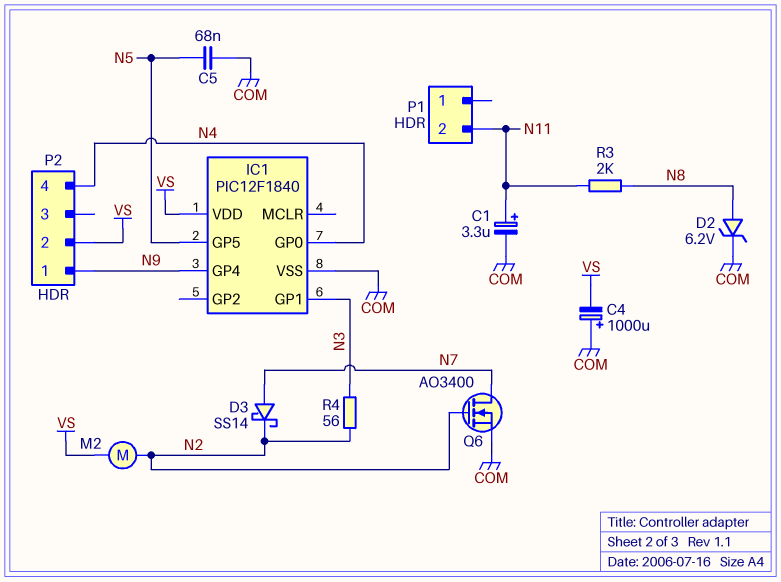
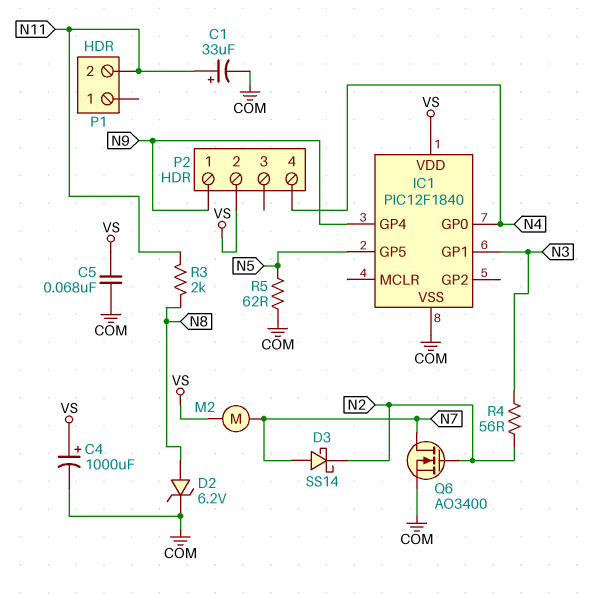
C1: 3.3uF (plus N11, minus COM) -> 33uF (plus N11, minus COM)
C4: 1000uF (plus COM, minus VS) -> 1000uF (plus VS, minus COM)
C5: 68nF (COM, N5) -> 68nF (COM, VS)
M2: motor (N2, VS) -> motor (N7, VS)
R5: none -> 62 (COM, N5)

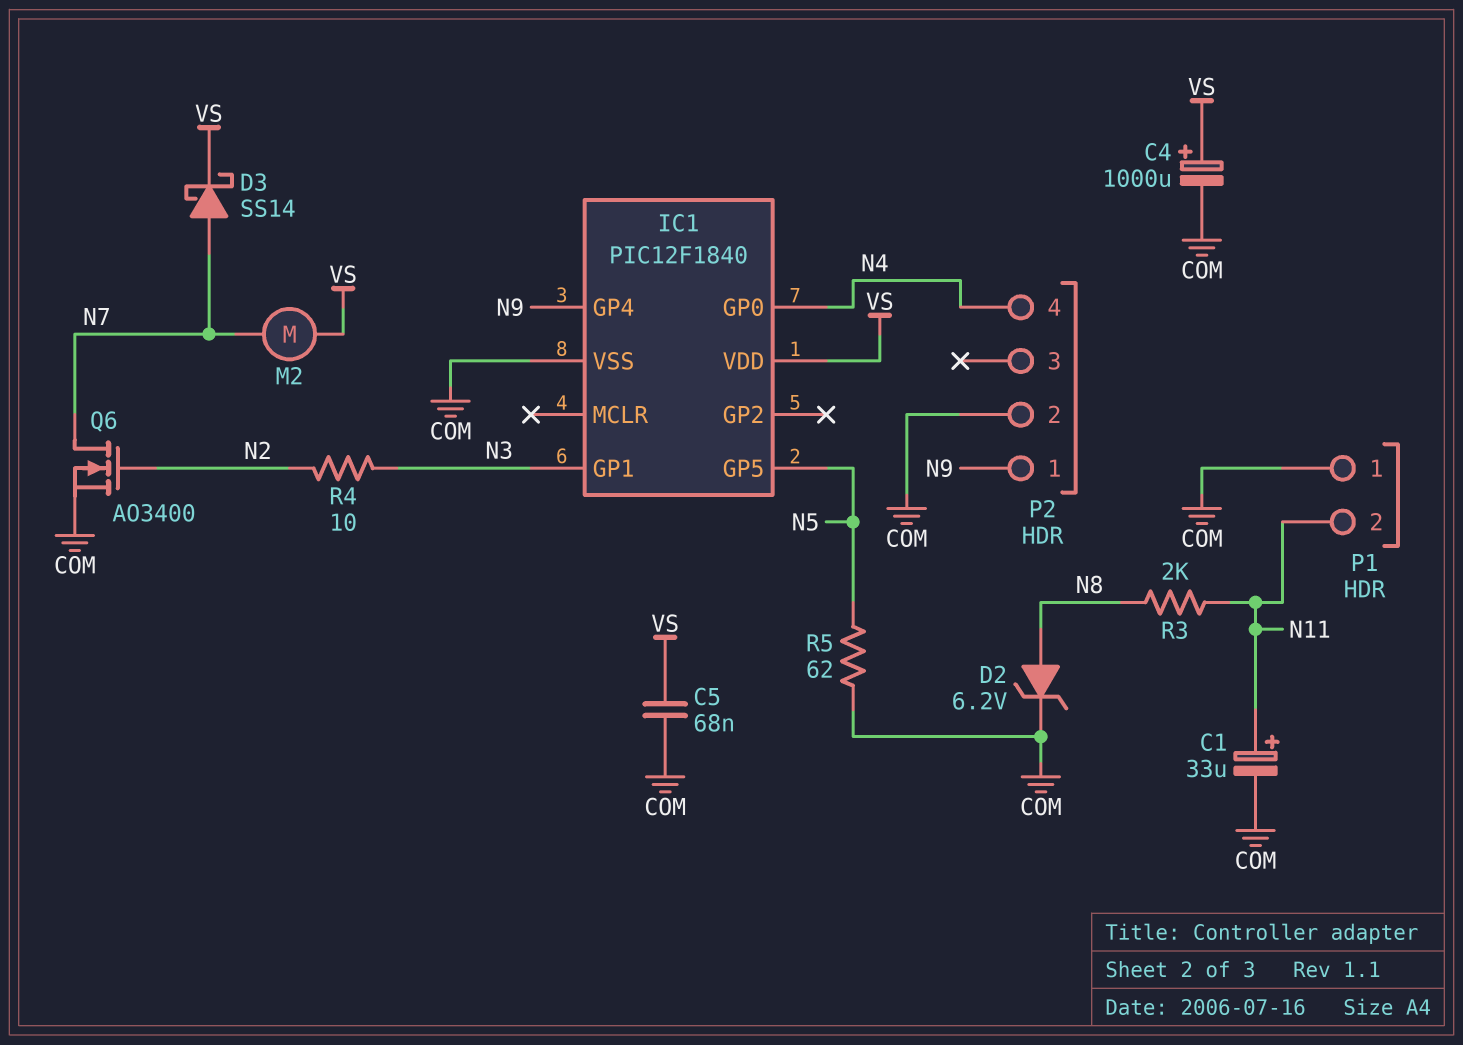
D3: schottky SS14 (A N7, K N2) -> schottky SS14 (A N7, K VS)
P1 pin 1: none -> COM
P2 pin 2: VS -> COM
R4: 56 (N2, N3) -> 10 (N2, N3)

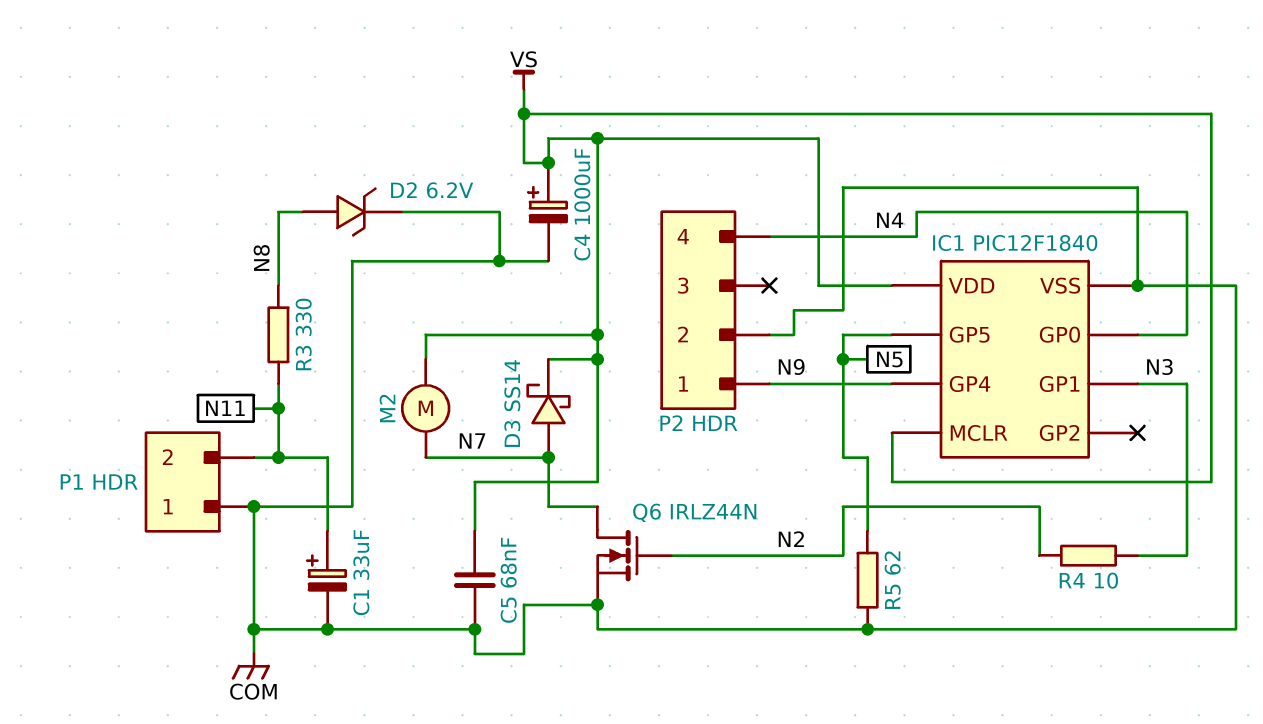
IC1 pin MCLR: none -> VS
Q6: NMOS AO3400 (G N2, D N7, S COM) -> NMOS IRLZ44N (G N2, D N7, S COM)
R3: 2k (N8, N11) -> 330 (N8, N11)

